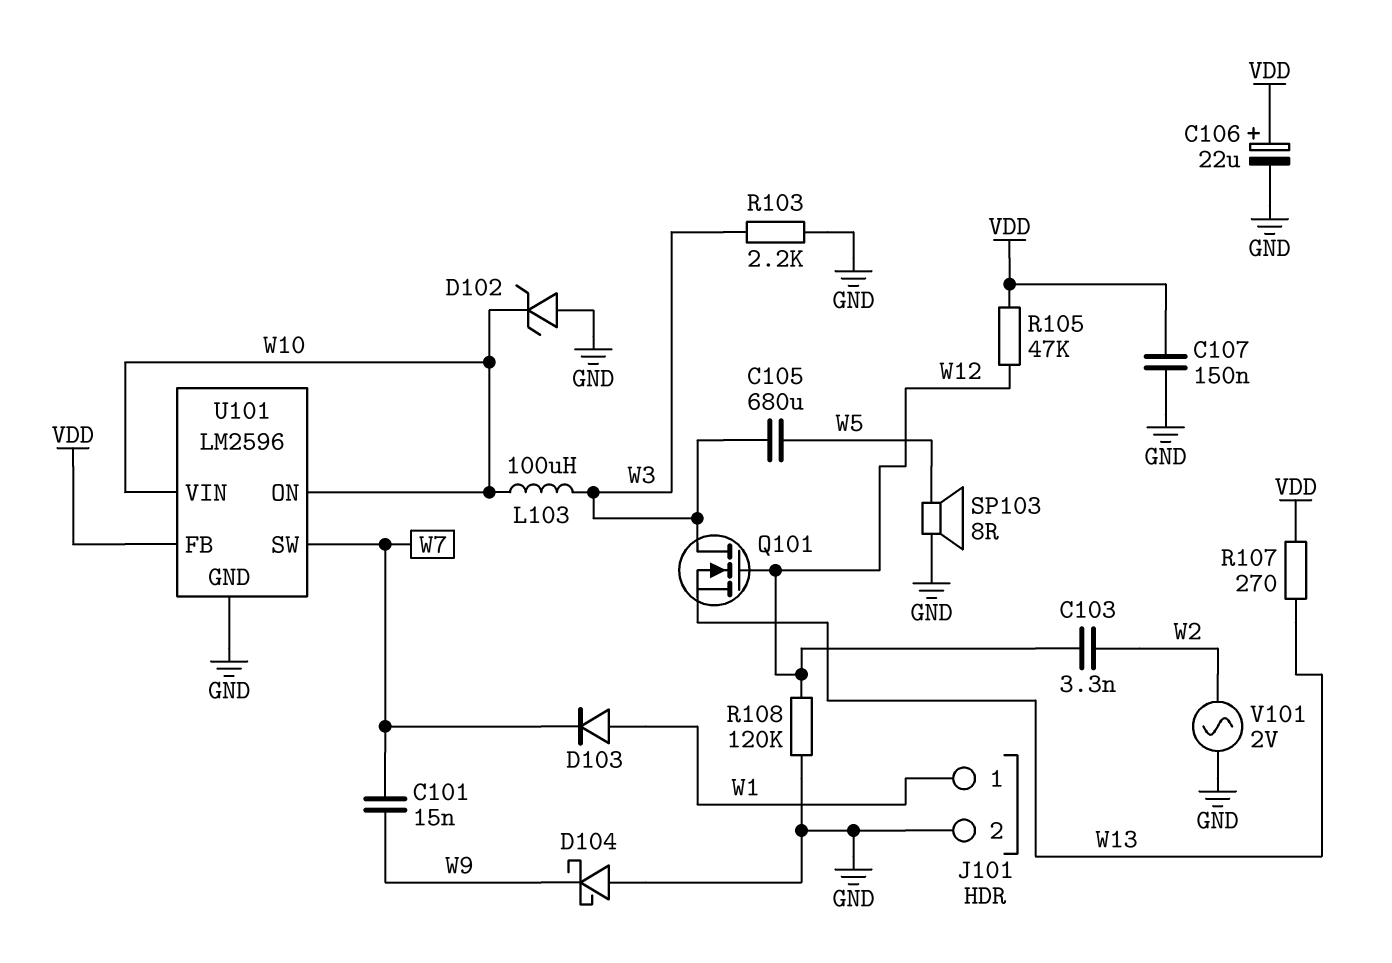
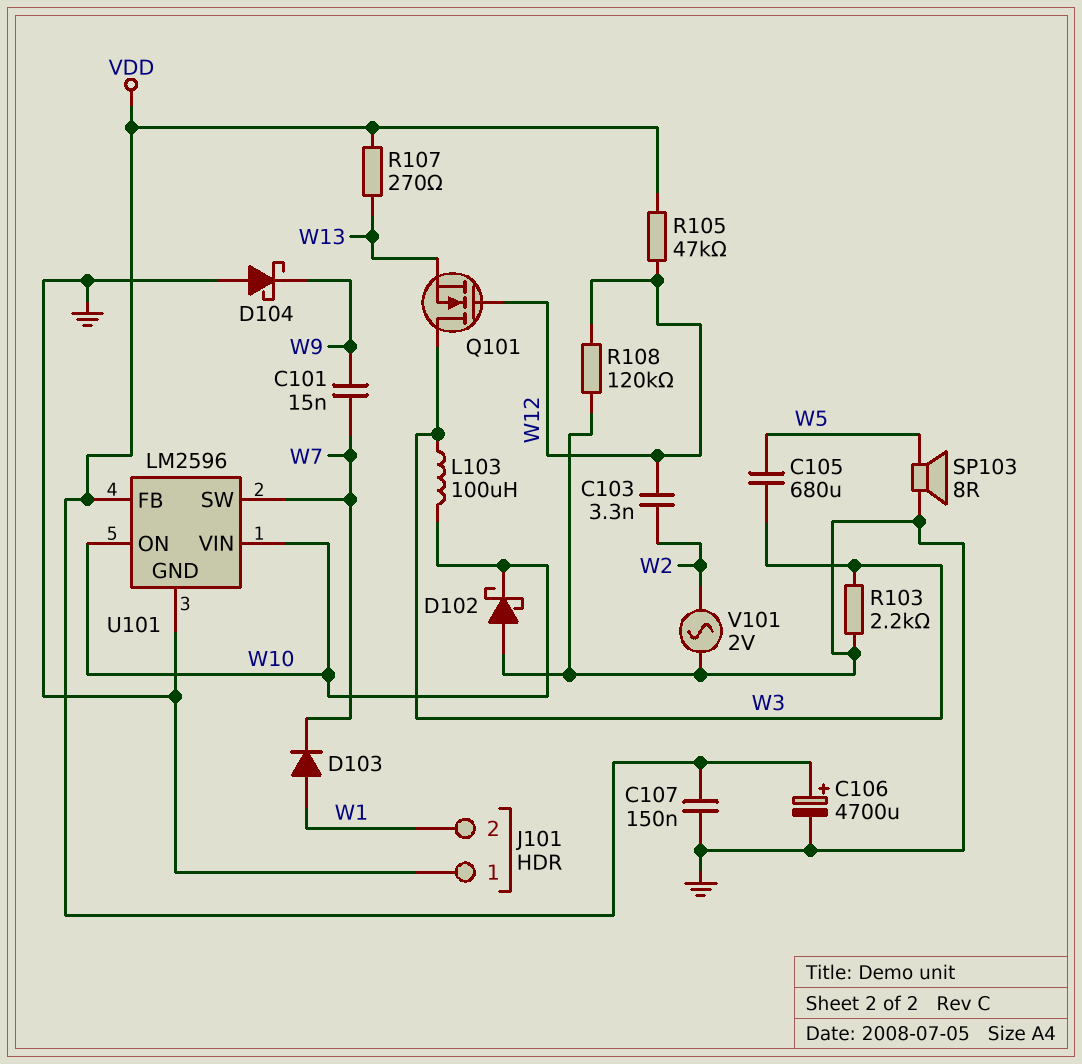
C106: 22uF (plus VDD, minus GND) -> 4700uF (plus VDD, minus GND)
D102: zener (A GND, K W10) -> schottky (A GND, K W10)
J101 pin 1: W1 -> GND
J101 pin 2: GND -> W1

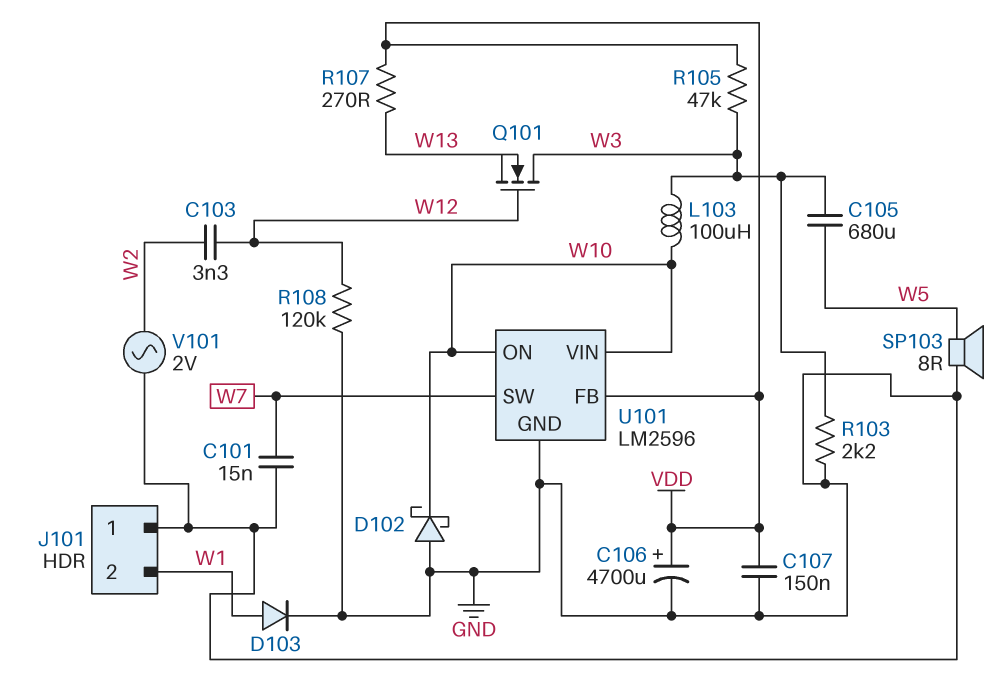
C101: 15nF (W7, W9) -> 15nF (GND, W7)
D103: diode (A W1, K W7) -> diode (A W1, K GND)
D104: schottky (A GND, K W9) -> none
R105: 47k (VDD, W12) -> 47k (VDD, W3)

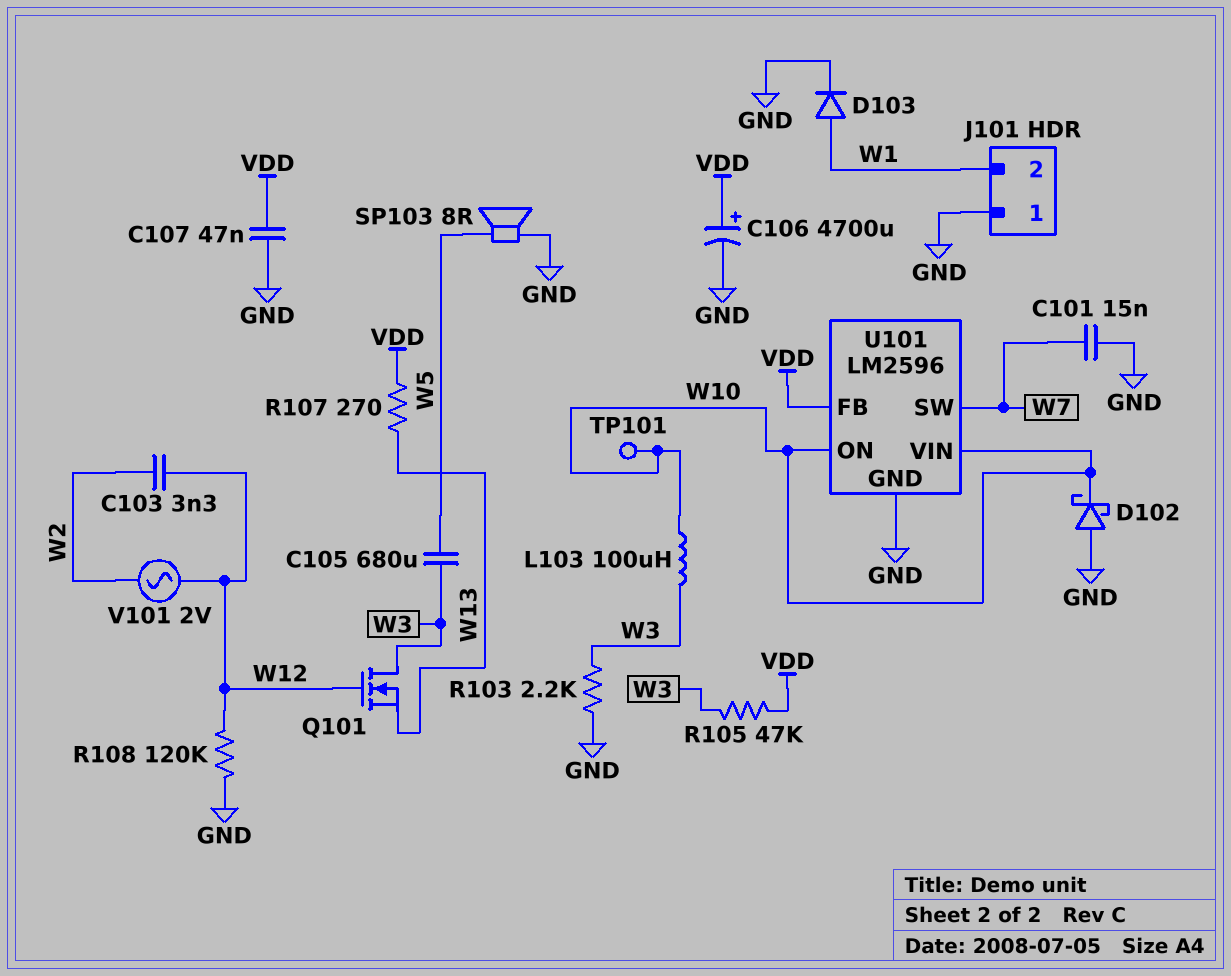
C107: 150nF (GND, VDD) -> 47nF (GND, VDD)
TP101: none -> test point (W10)
V101: AC 2V (GND, W2) -> AC 2V (W2, W12)

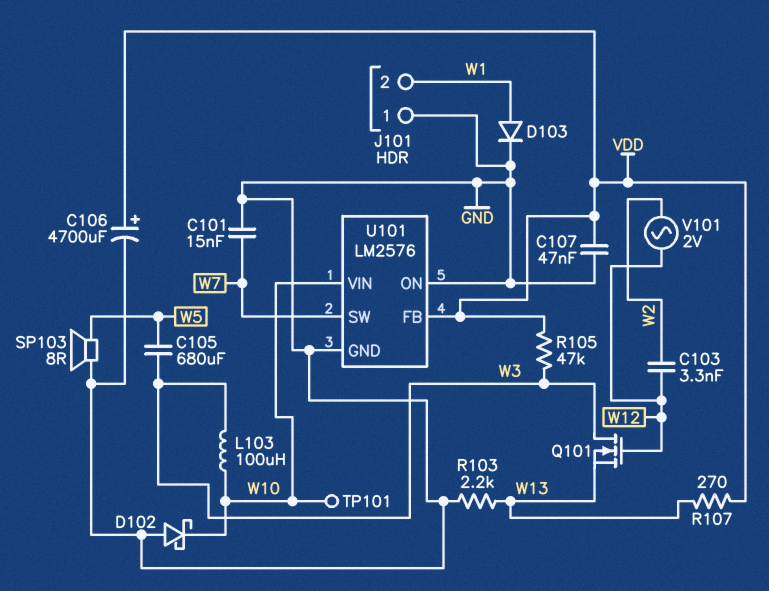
R103: 2.2k (GND, W3) -> 2.2k (GND, W13)
R108: 120k (GND, W12) -> none
U101: LM2596 -> LM2576
U101 pin ON: W10 -> GND

